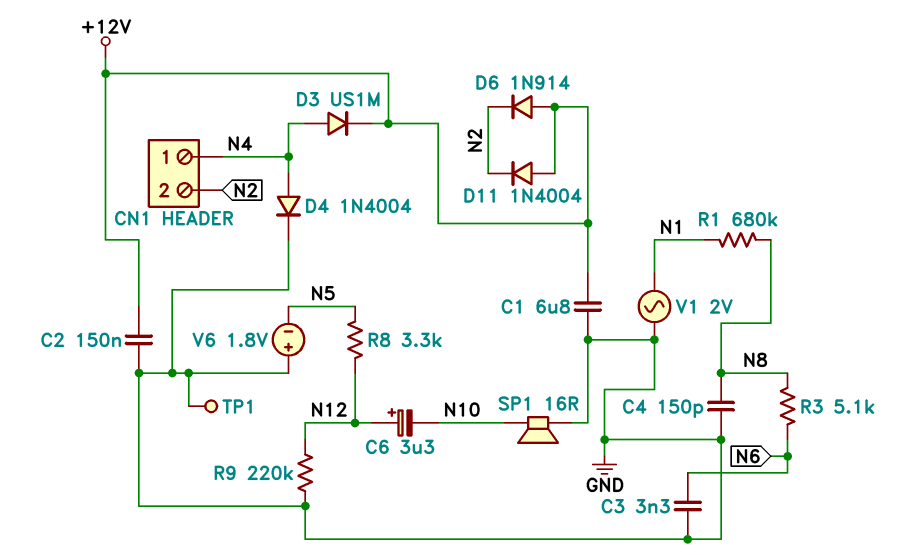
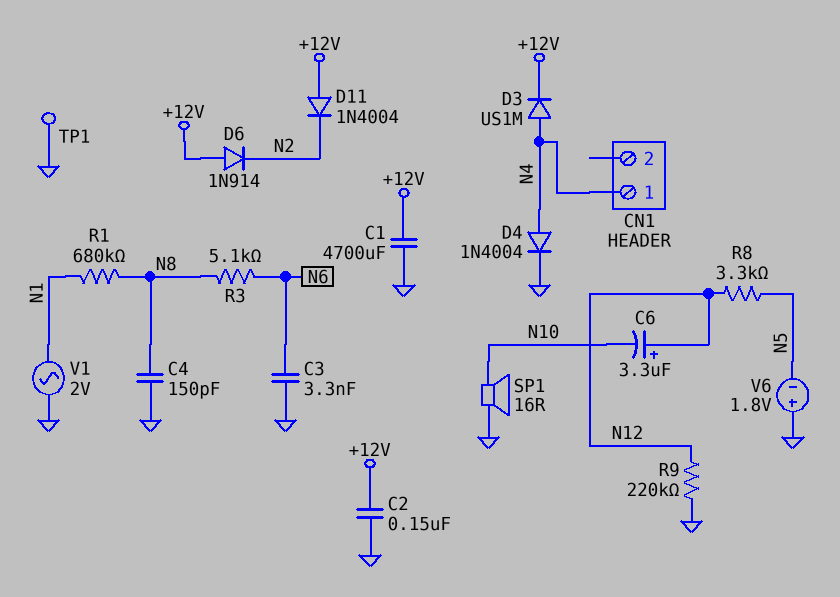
C1: 6.8uF (+12V, GND) -> 4700uF (+12V, GND)
CN1 pin 2: N2 -> none

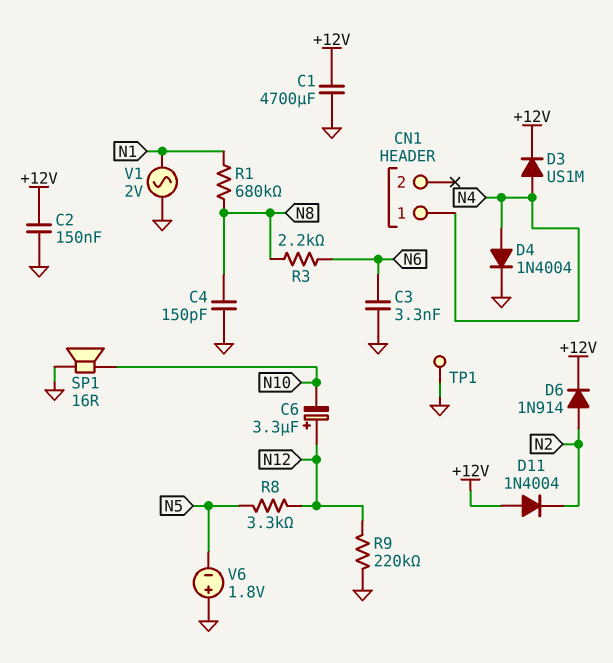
D6: diode 1N914 (A +12V, K N2) -> diode 1N914 (A N2, K +12V)
R3: 5.1k (N6, N8) -> 2.2k (N6, N8)

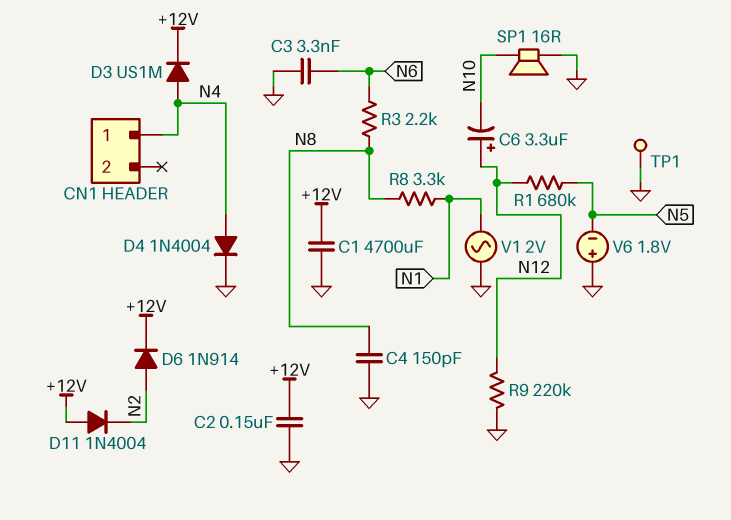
R1: 680k (N1, N8) -> 680k (N5, N12)
R8: 3.3k (N5, N12) -> 3.3k (N1, N8)

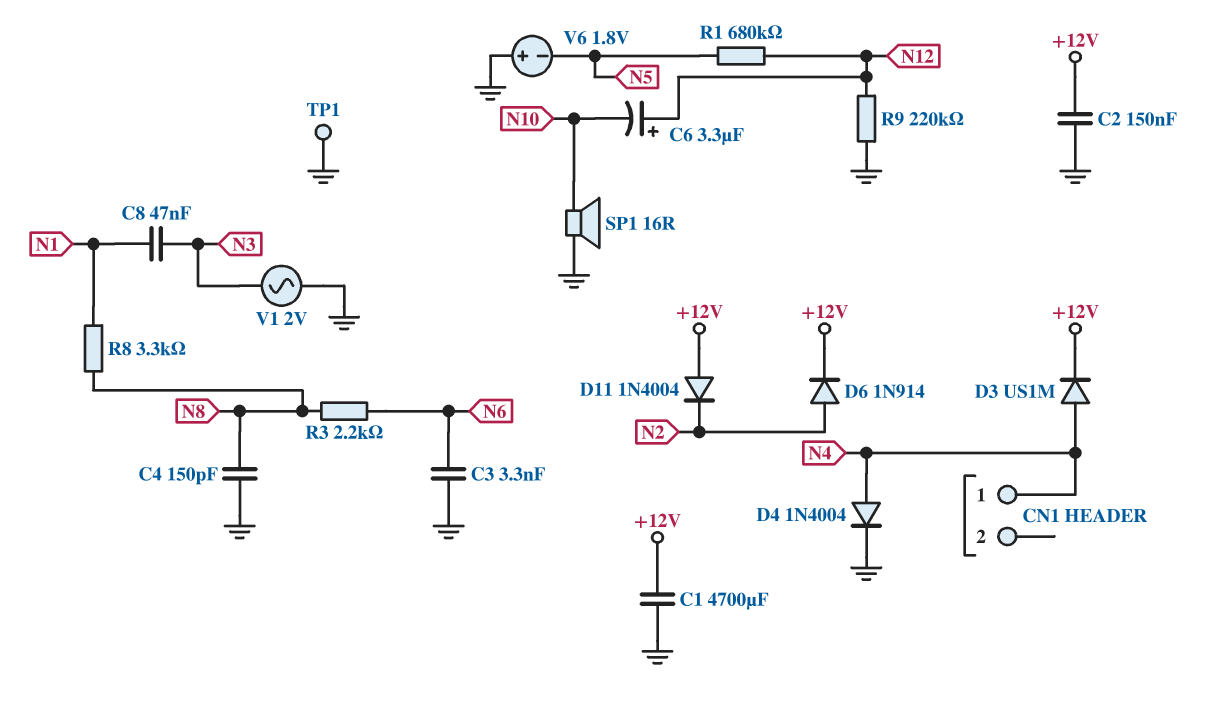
C8: none -> 47nF (N1, N3)
V1: AC 2V (GND, N1) -> AC 2V (GND, N3)

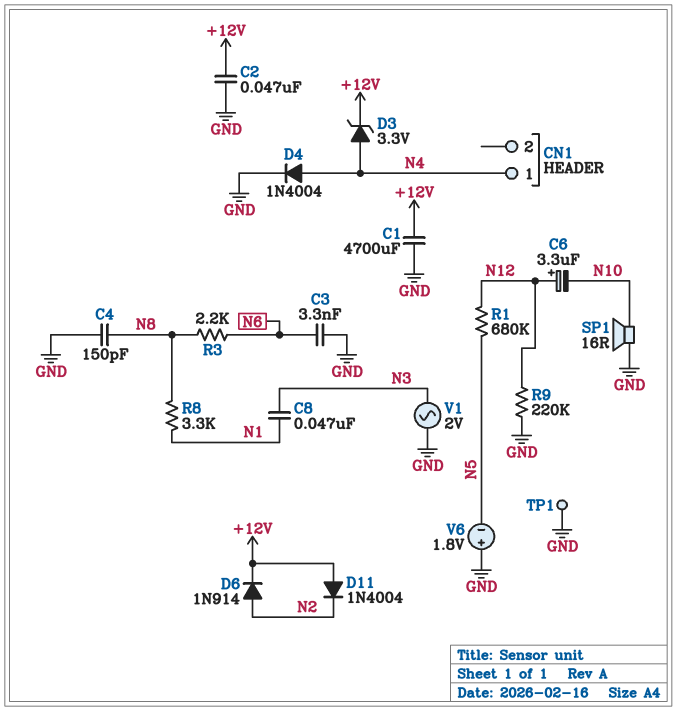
C2: 150nF (+12V, GND) -> 47nF (+12V, GND)
D3: diode US1M (A N4, K +12V) -> zener 3.3V (A N4, K +12V)

